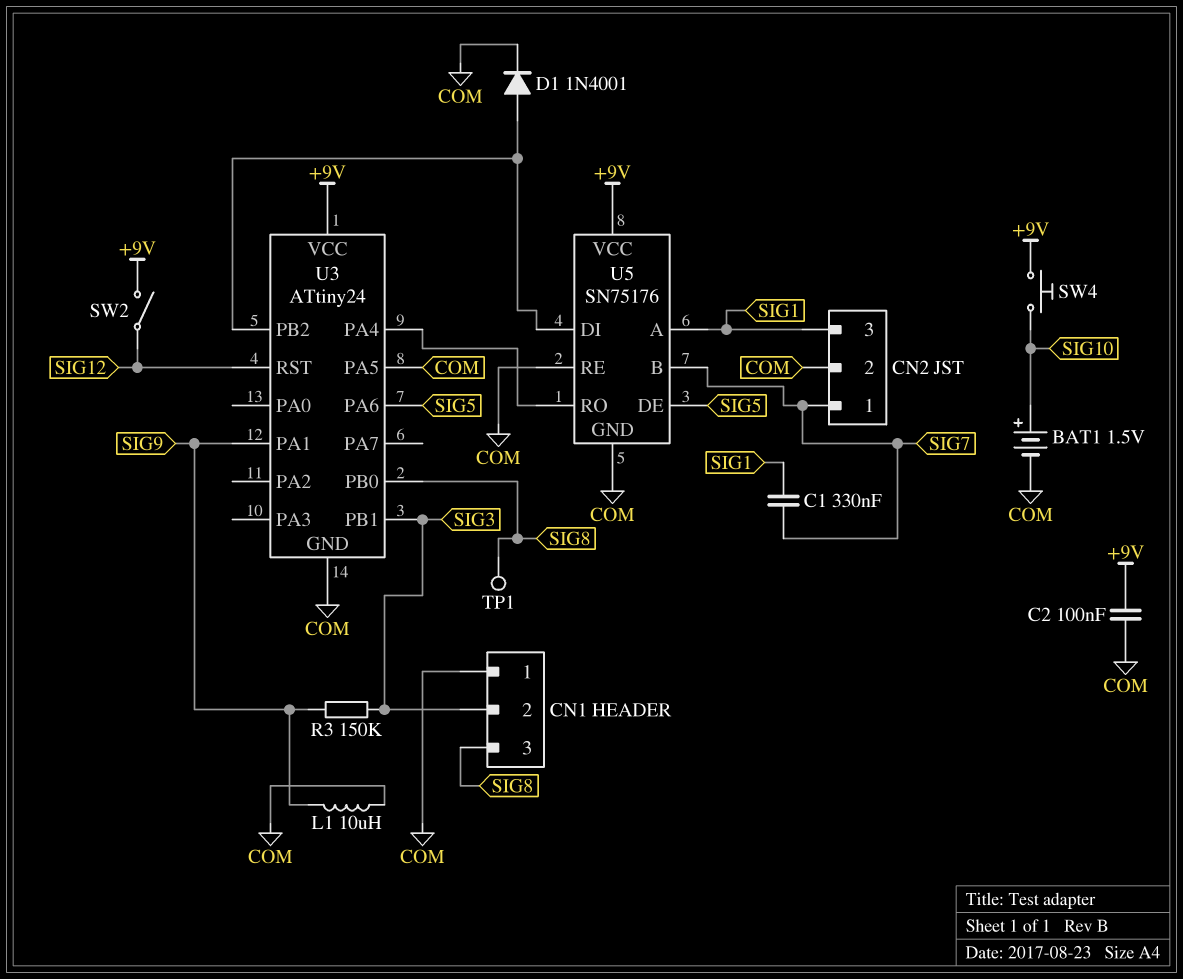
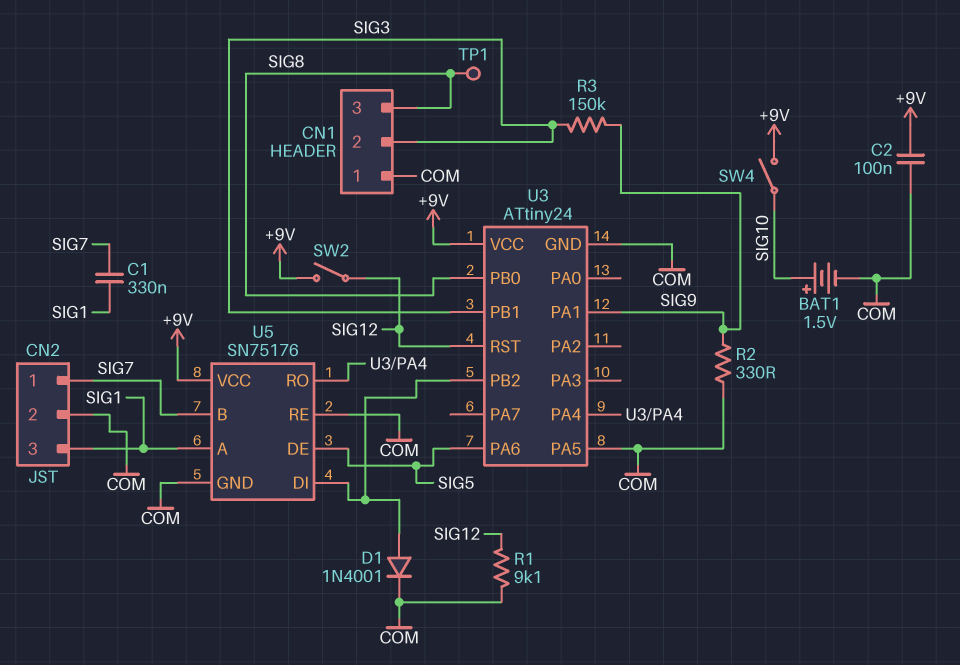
L1: 10uH (COM, SIG9) -> none
R1: none -> 9.1k (COM, SIG12)
R2: none -> 330 (COM, SIG9)
SW4: button (+9V, SIG10) -> switch (+9V, SIG10)

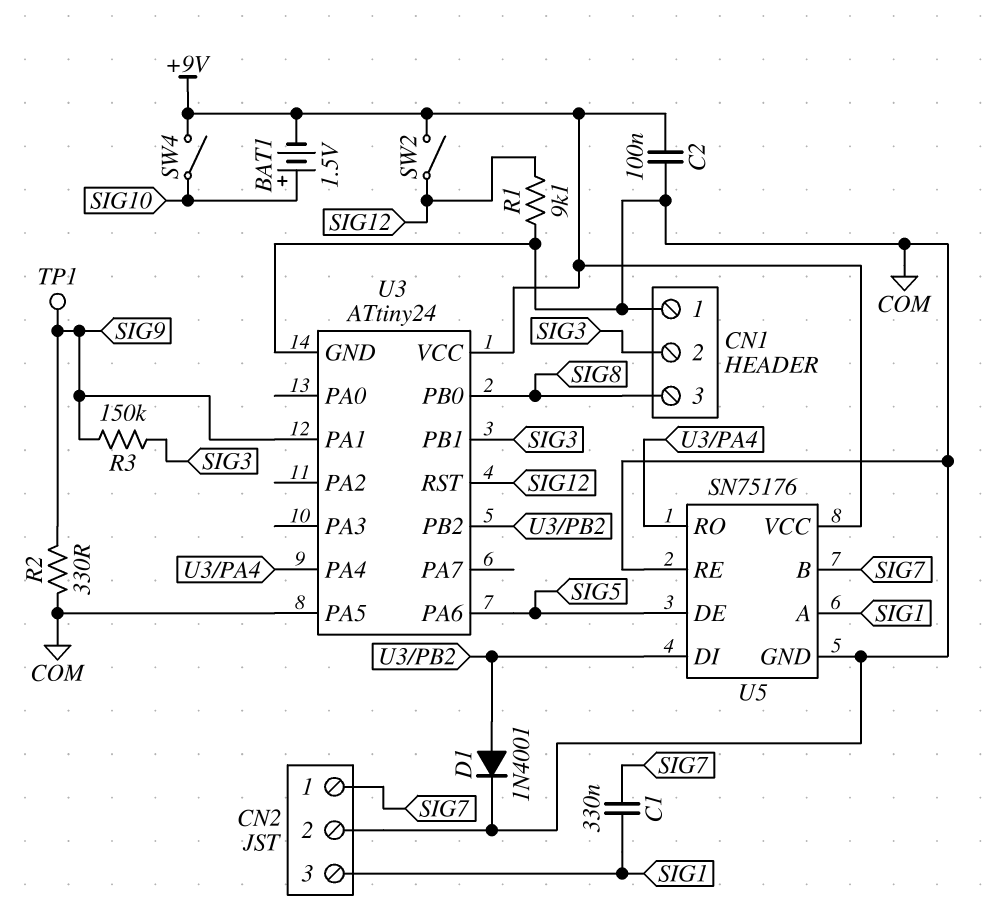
BAT1: 1.5V (plus SIG10, minus COM) -> 1.5V (plus SIG10, minus +9V)
TP1: test point (SIG8) -> test point (SIG9)

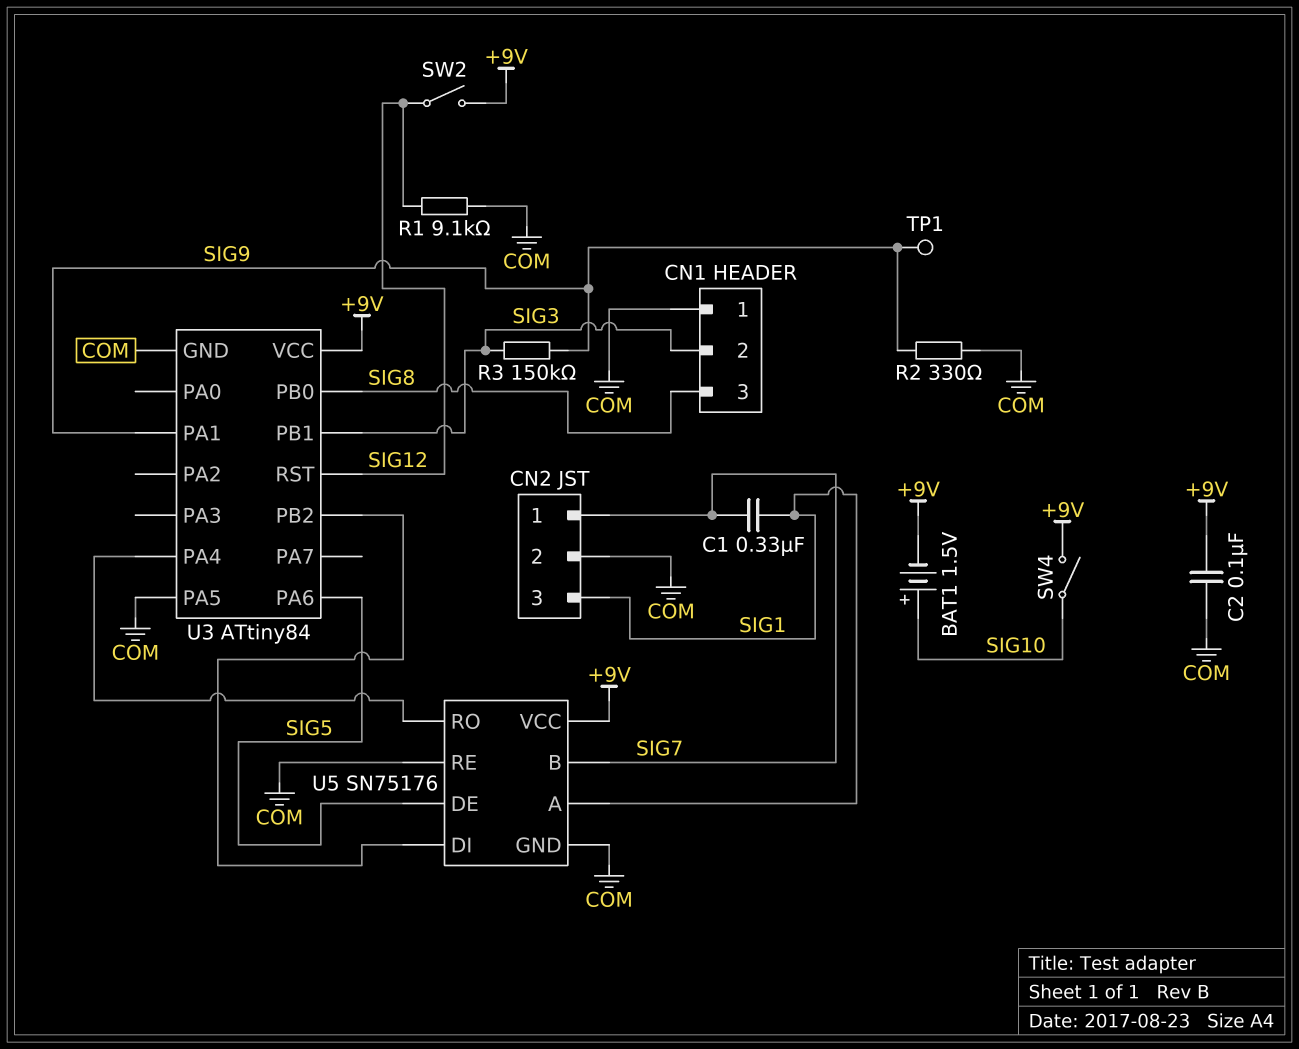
D1: diode 1N4001 (A U3/PB2, K COM) -> none
U3: ATtiny24 -> ATtiny84

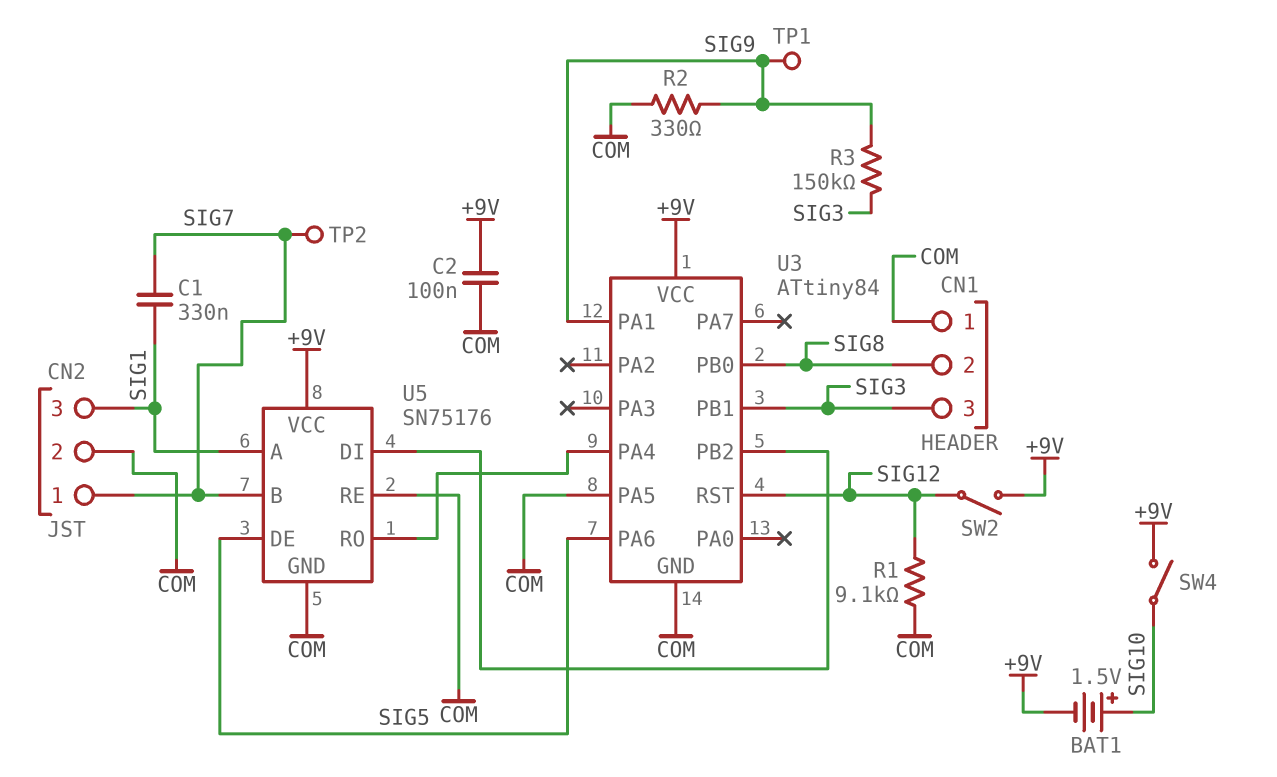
CN1 pin 2: SIG3 -> SIG8
CN1 pin 3: SIG8 -> SIG3
TP2: none -> test point (SIG7)

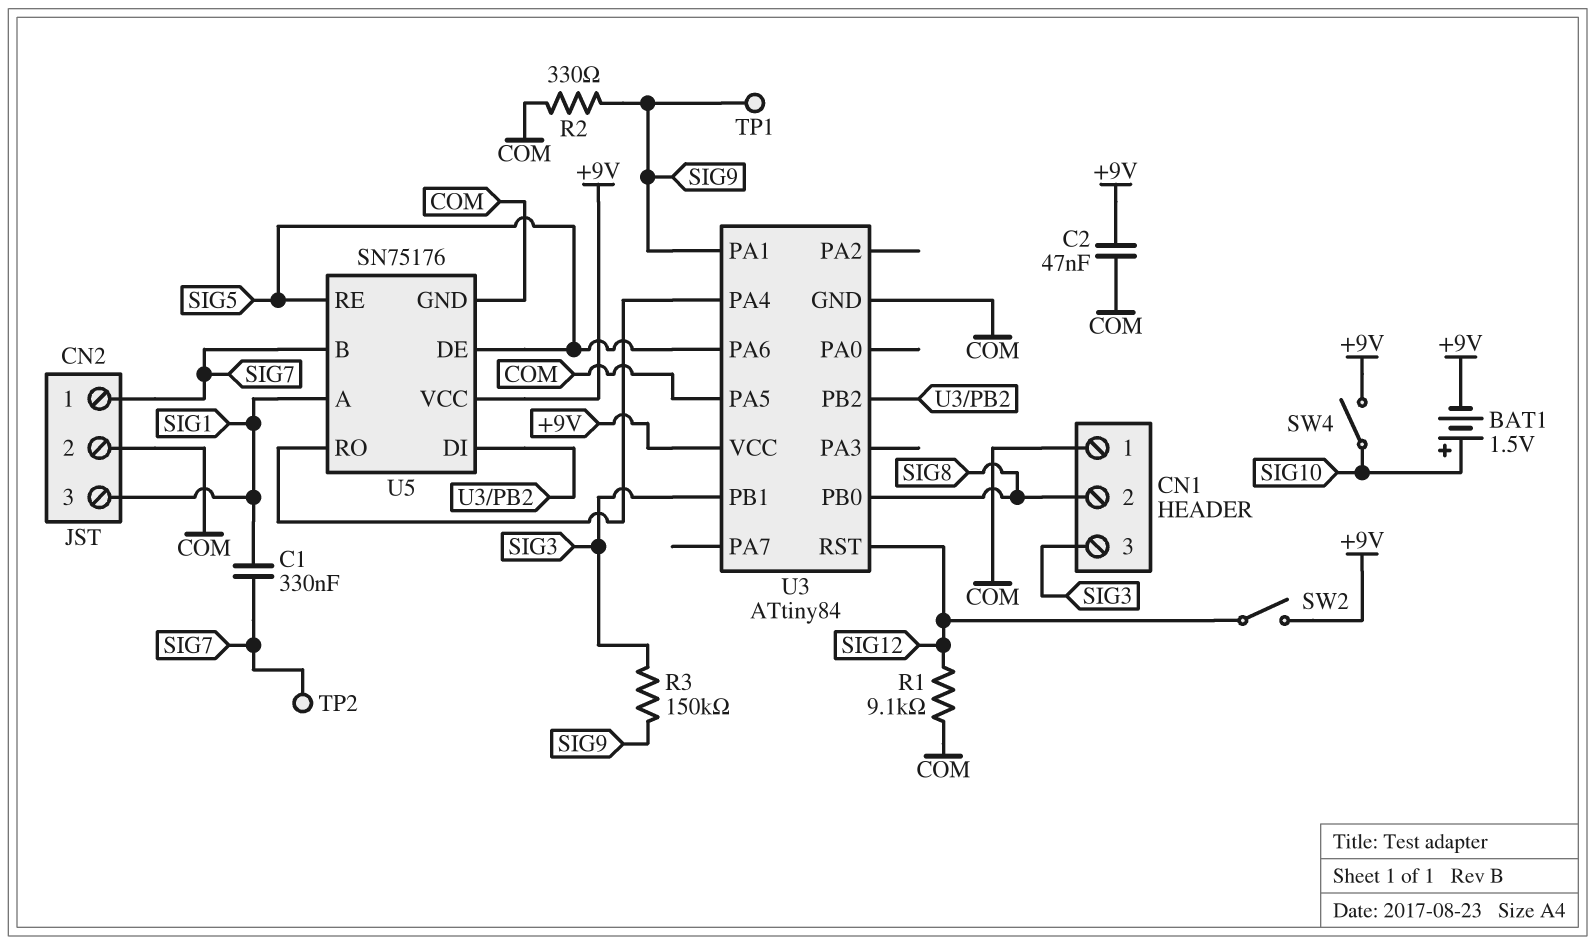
C2: 100nF (+9V, COM) -> 47nF (+9V, COM)
U5 pin RE: COM -> SIG5

